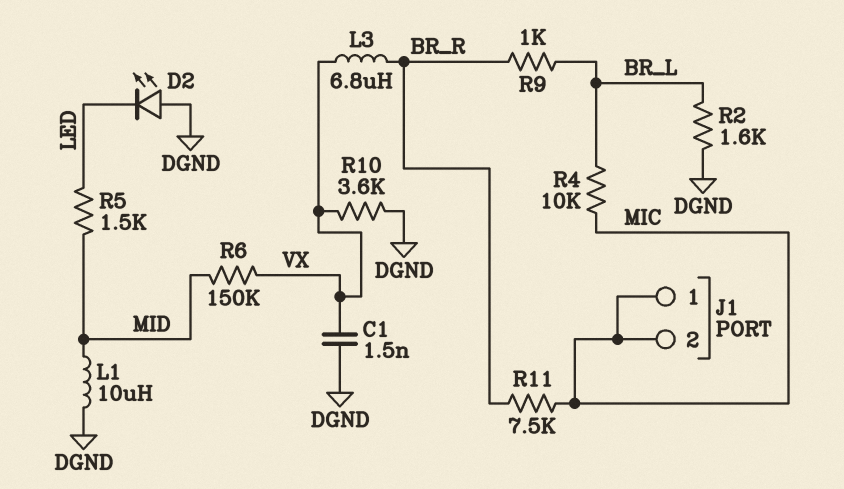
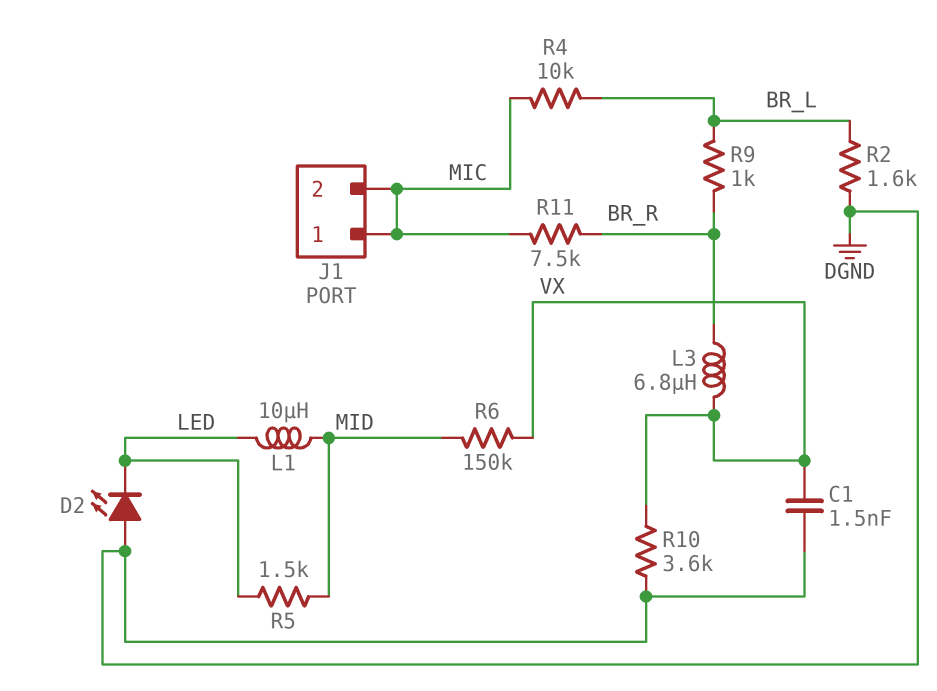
L1: 10uH (DGND, MID) -> 10uH (LED, MID)

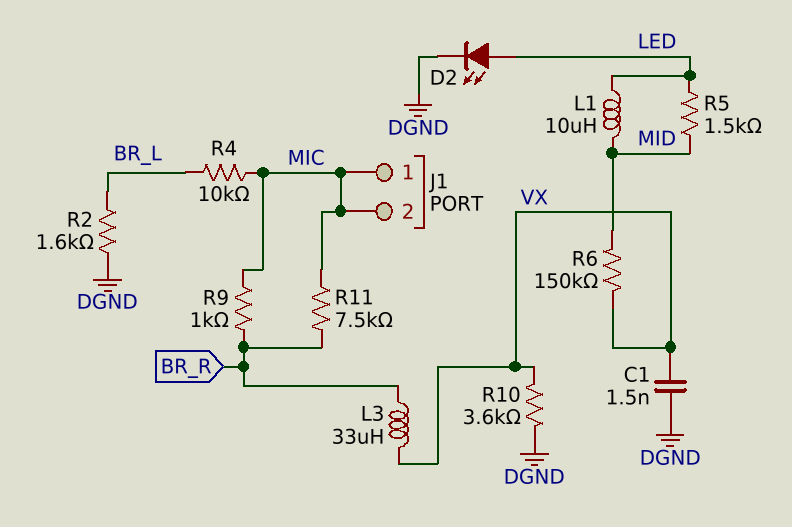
D2: LED (A DGND, K LED) -> LED (A LED, K DGND)
L3: 6.8uH (BR_R, VX) -> 33uH (BR_R, VX)
R9: 1k (BR_L, BR_R) -> 1k (BR_R, MIC)

